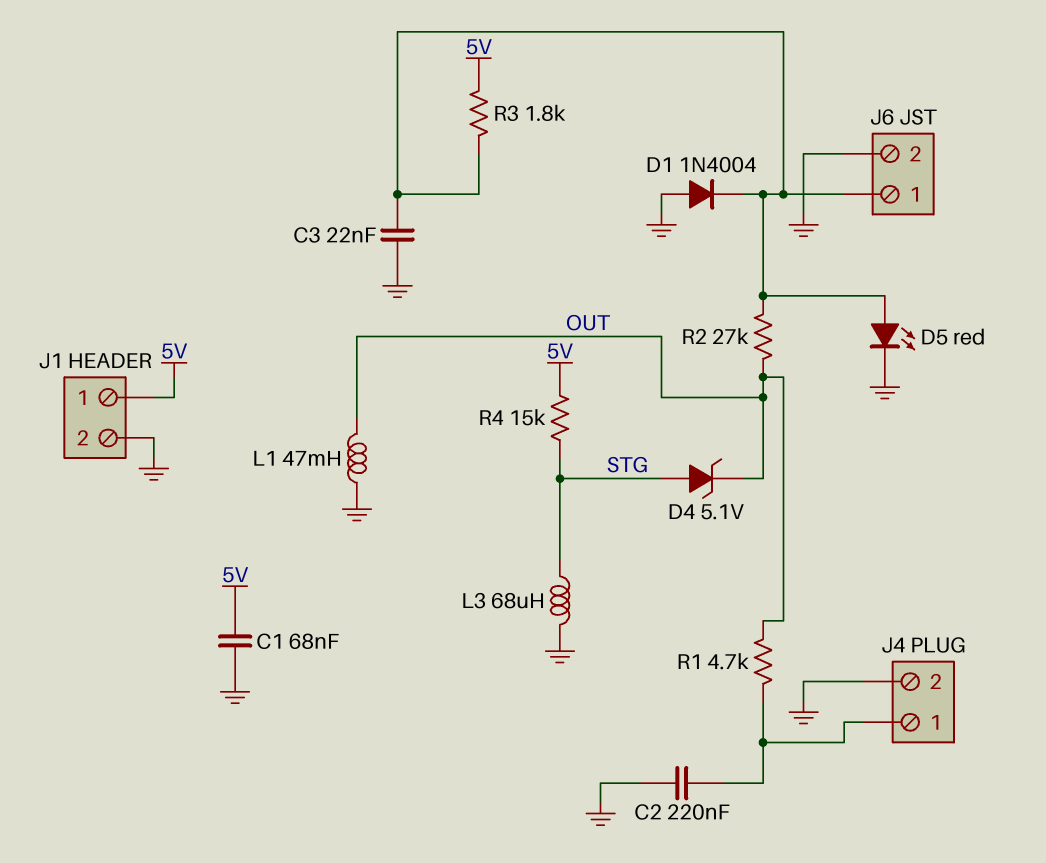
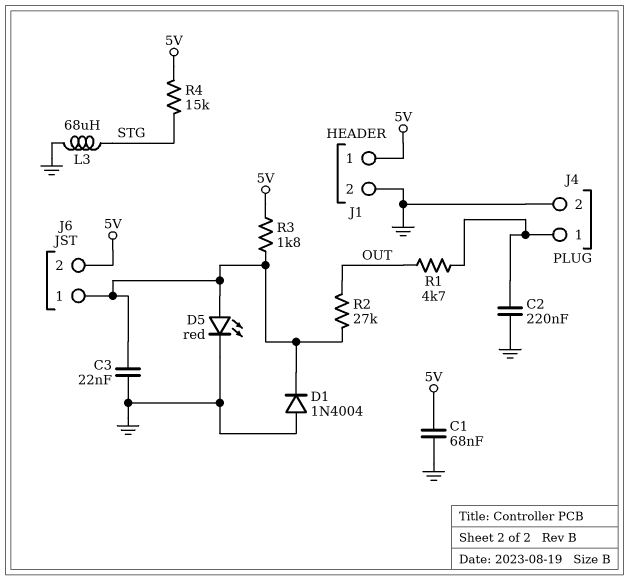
D4: zener 5.1V (A STG, K OUT) -> none
J6 pin 2: GND -> 5V
L1: 47mH (GND, OUT) -> none

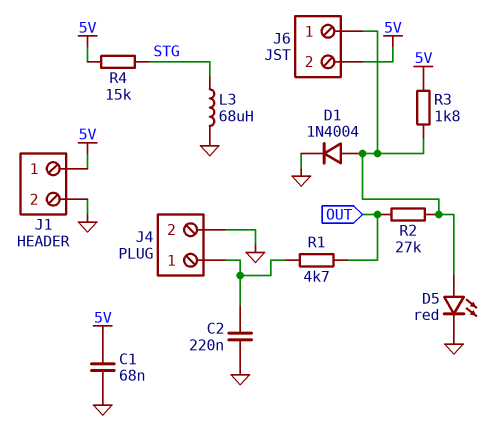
C3: 22nF (GND, J6/1) -> none
D1: diode 1N4004 (A GND, K J6/1) -> diode 1N4004 (A J6/1, K GND)

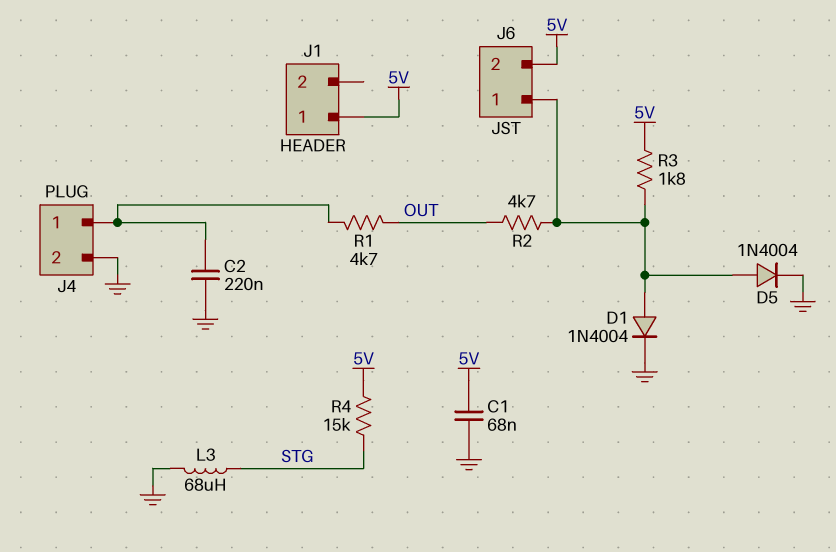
D5: LED red (A J6/1, K GND) -> diode 1N4004 (A J6/1, K GND)
J1 pin 2: GND -> none
R2: 27k (J6/1, OUT) -> 4.7k (J6/1, OUT)

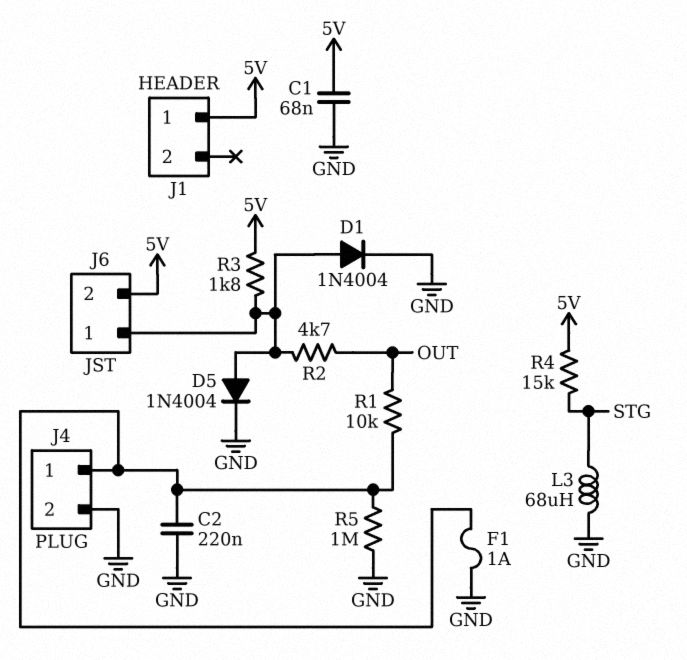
F1: none -> 1A (GND, J4/1)
R1: 4.7k (J4/1, OUT) -> 10k (J4/1, OUT)
R5: none -> 1M (GND, J4/1)

